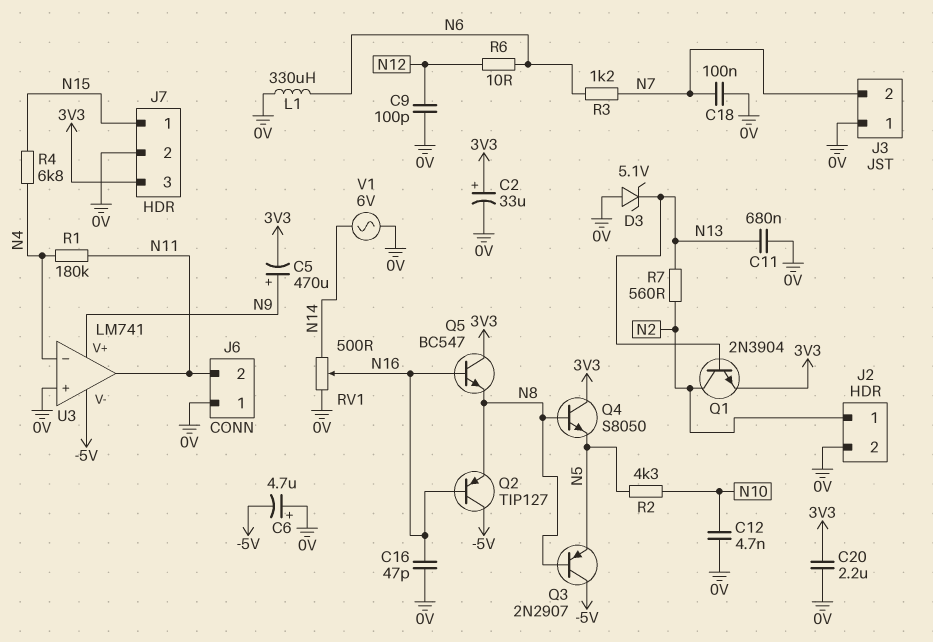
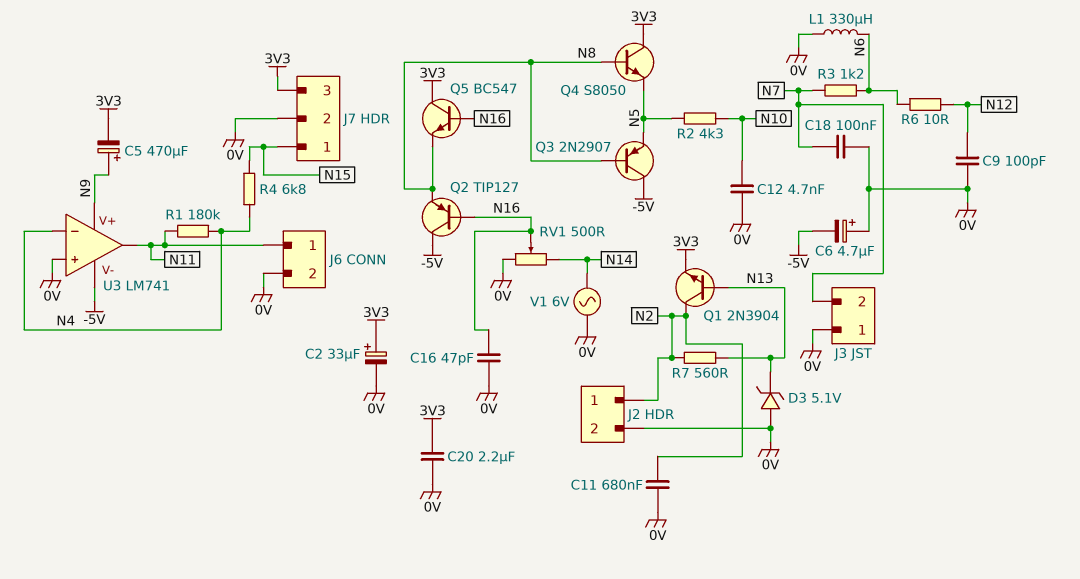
C11: 680nF (0V, N13) -> 680nF (0V, N2)
J6 pin 1: 0V -> N11
J6 pin 2: N11 -> 0V

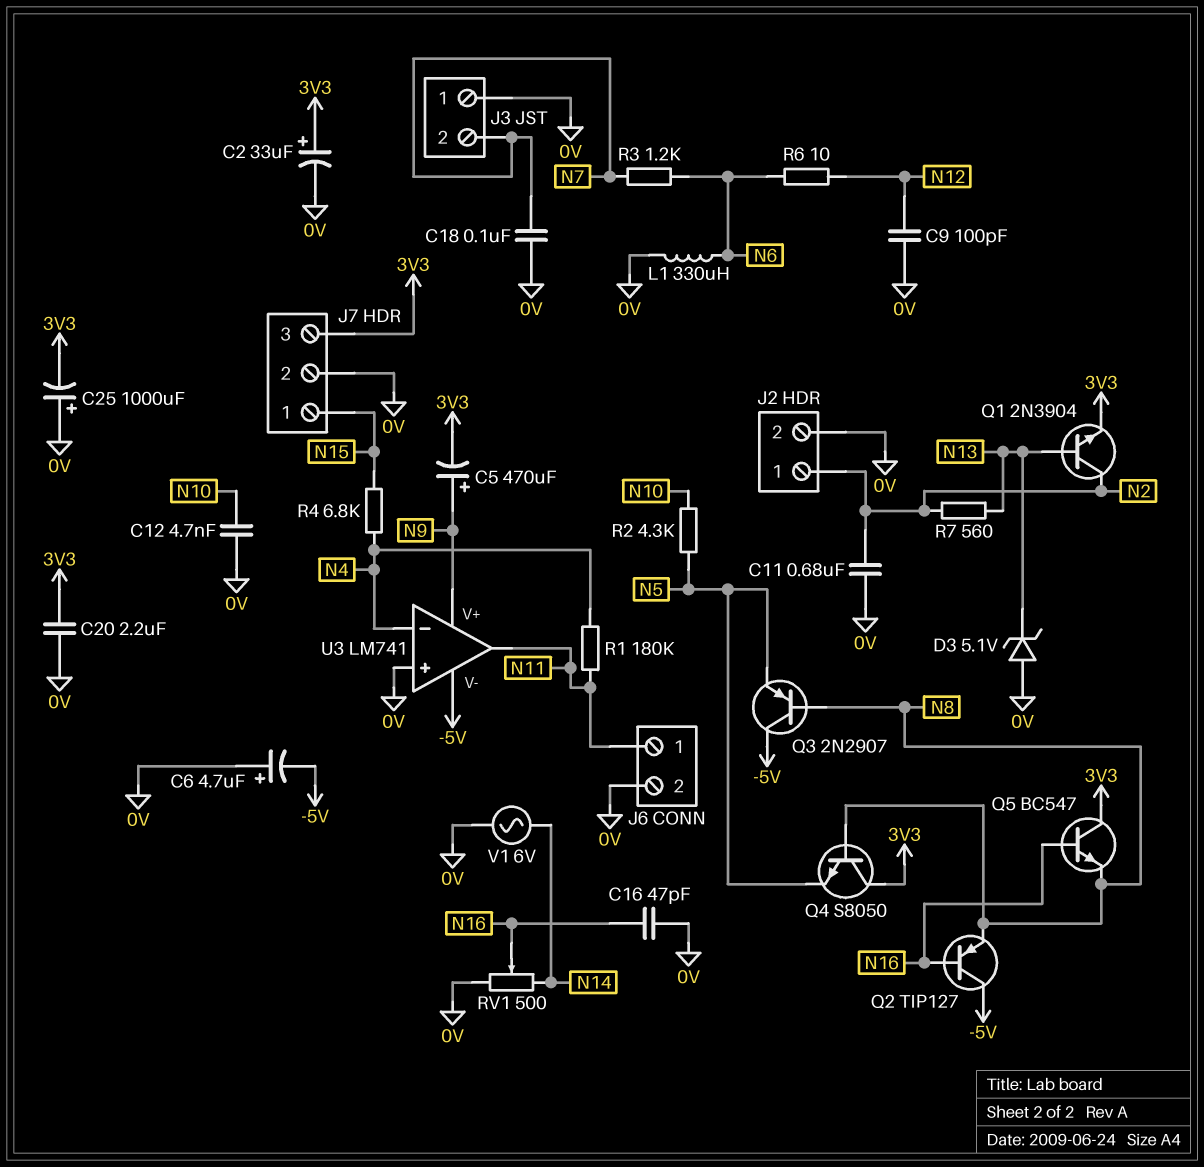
C25: none -> 1000uF (plus 0V, minus 3V3)

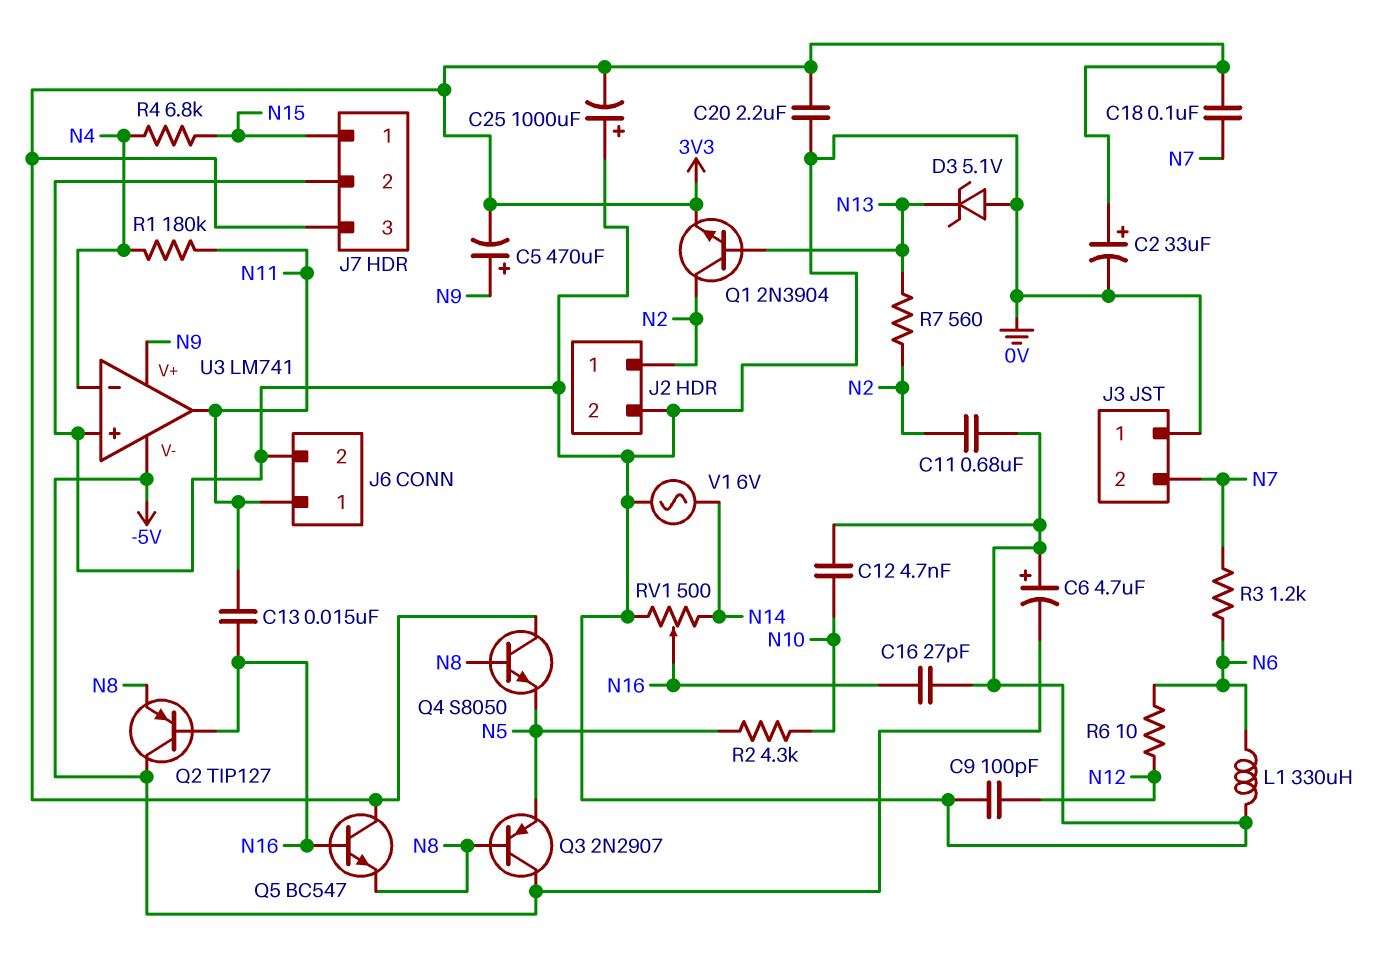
C13: none -> 15nF (N11, N16)
C16: 47pF (0V, N16) -> 27pF (0V, N16)
C18: 100nF (0V, N7) -> 100nF (3V3, N7)

